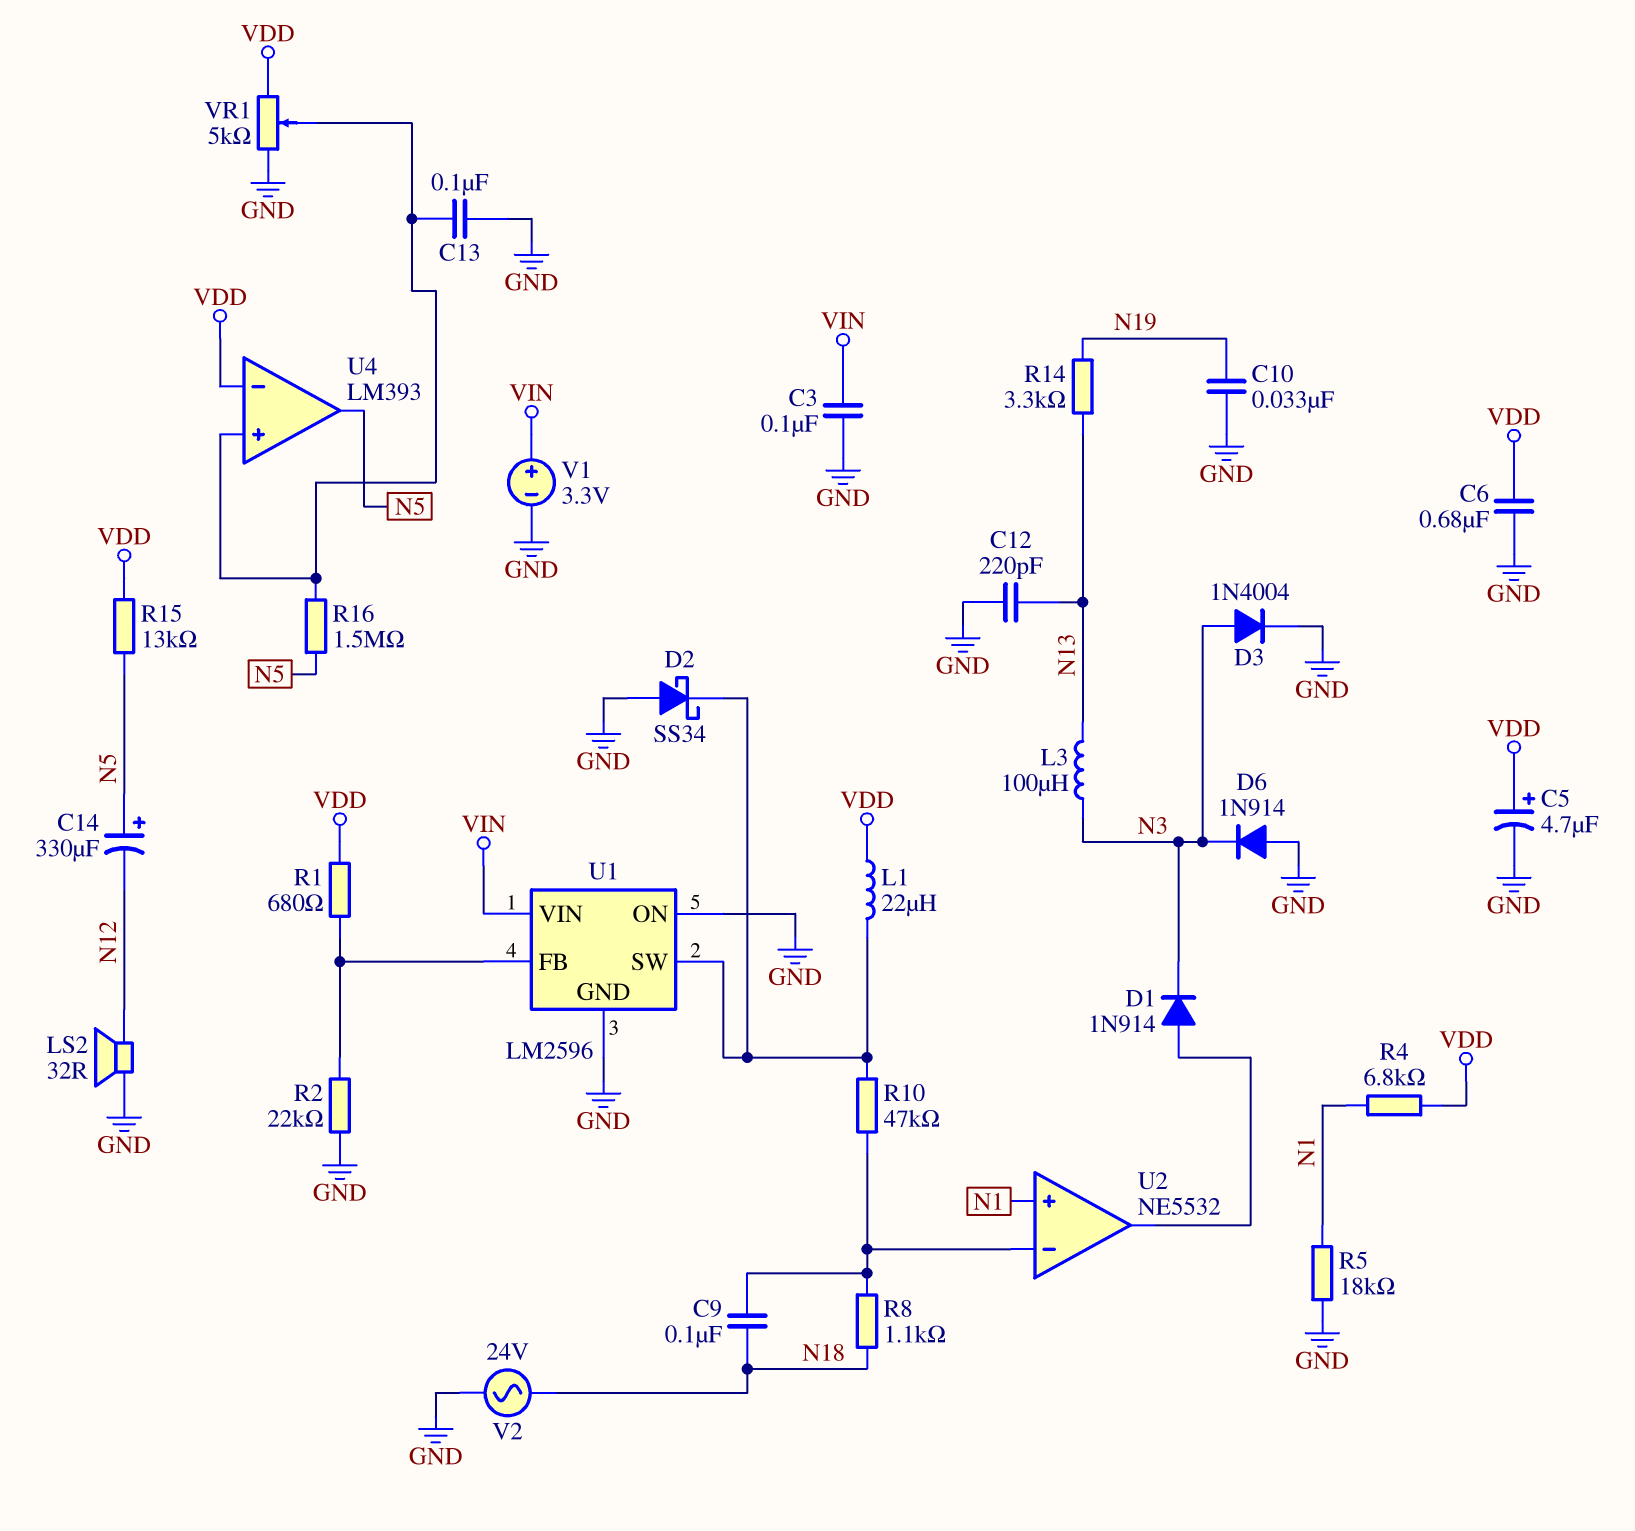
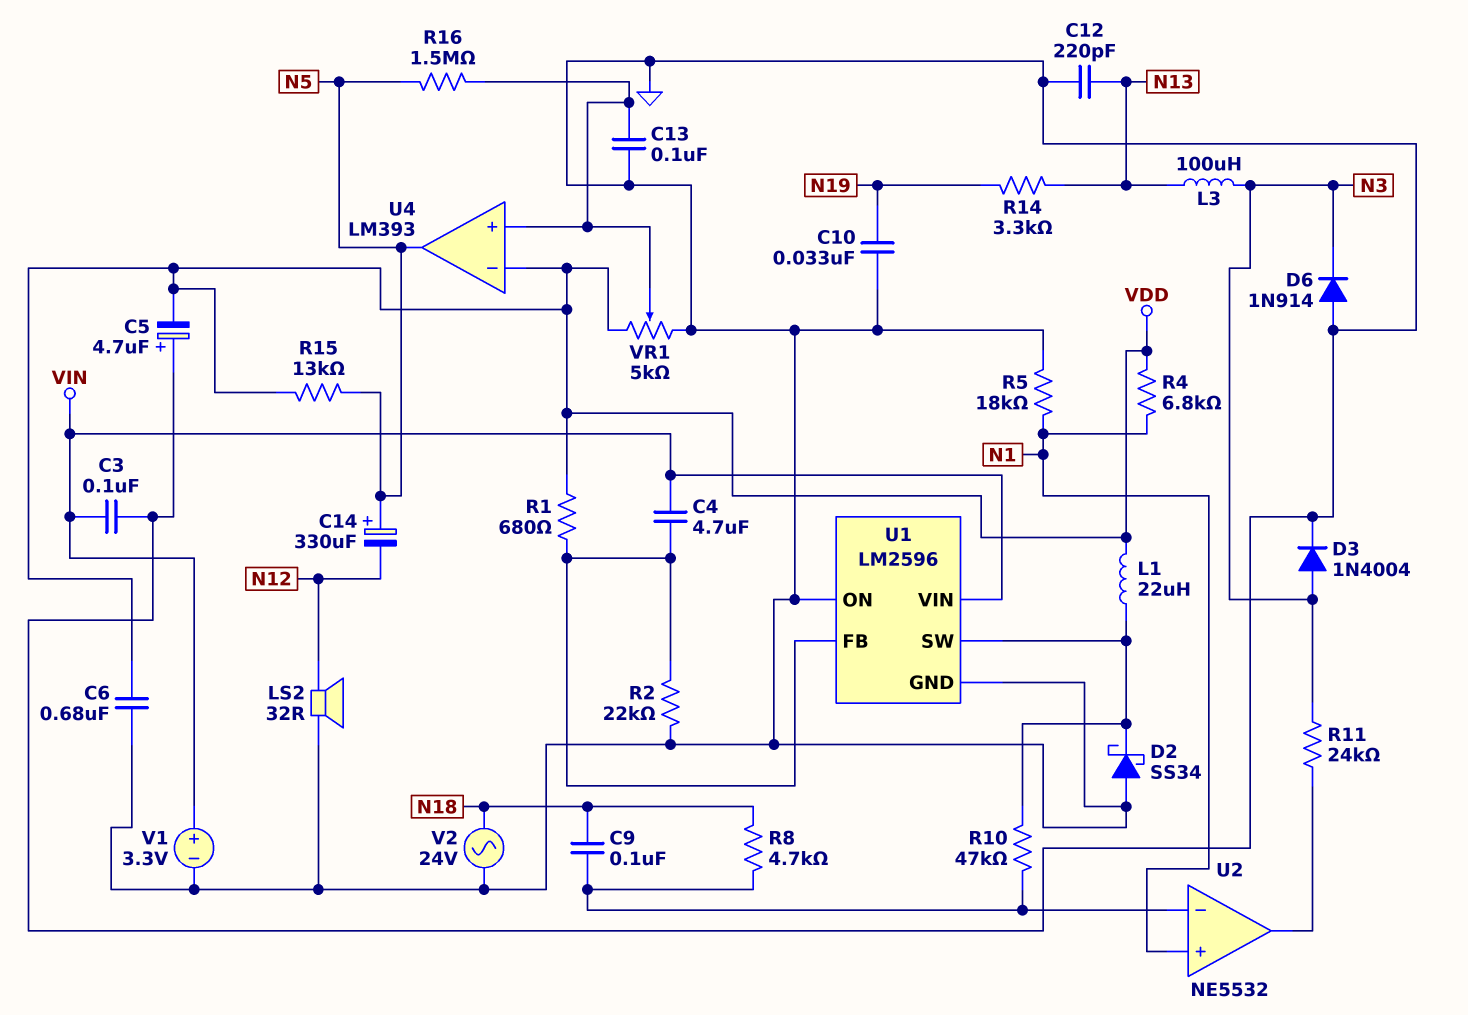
C4: none -> 4.7uF (U1/FB, VIN)
C5: 4.7uF (plus VDD, minus GND) -> 4.7uF (plus GND, minus VDD)
D1: diode 1N914 (A U2/out, K N3) -> none
R8: 1.1k (N18, U2/in-) -> 4.7k (N18, U2/in-)
R11: none -> 24k (N3, U2/out)

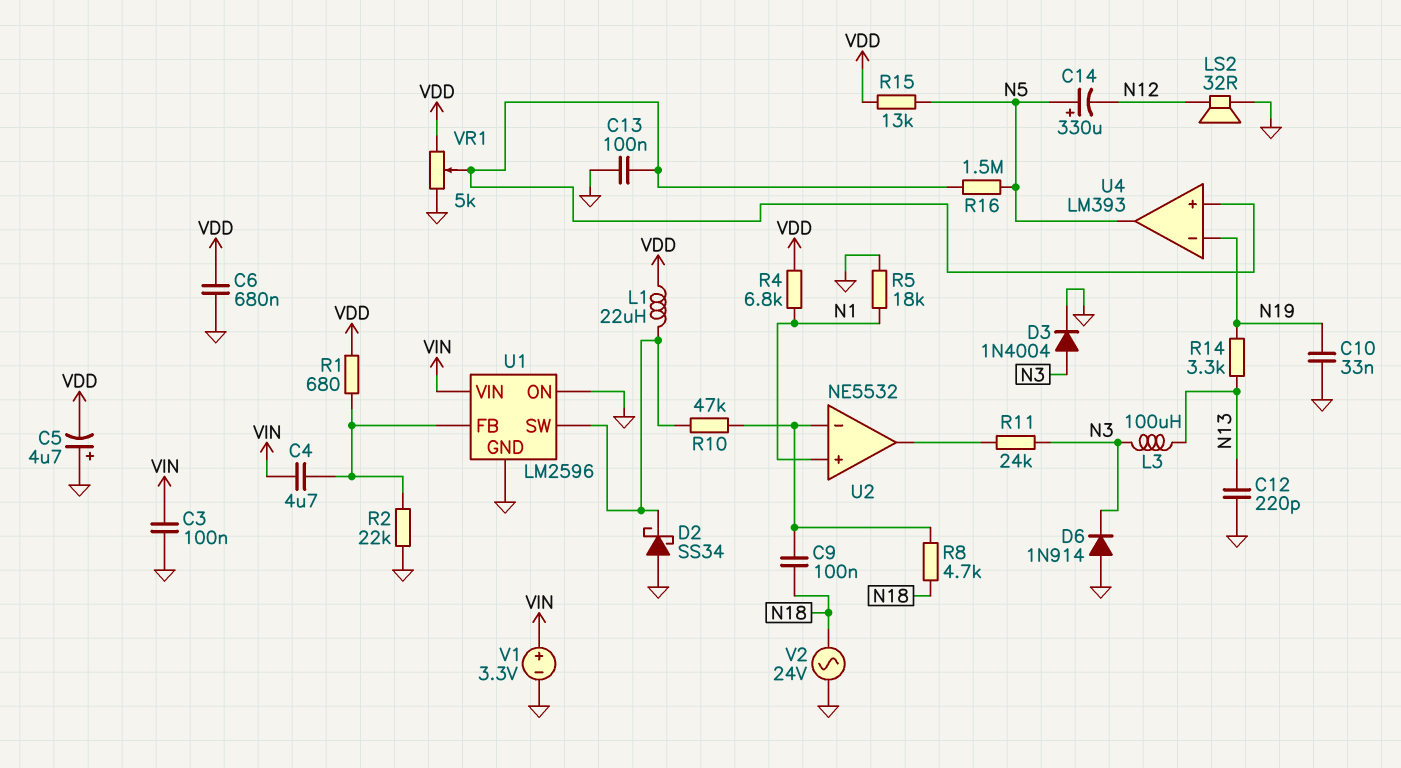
U4 pin in-: VDD -> N19

